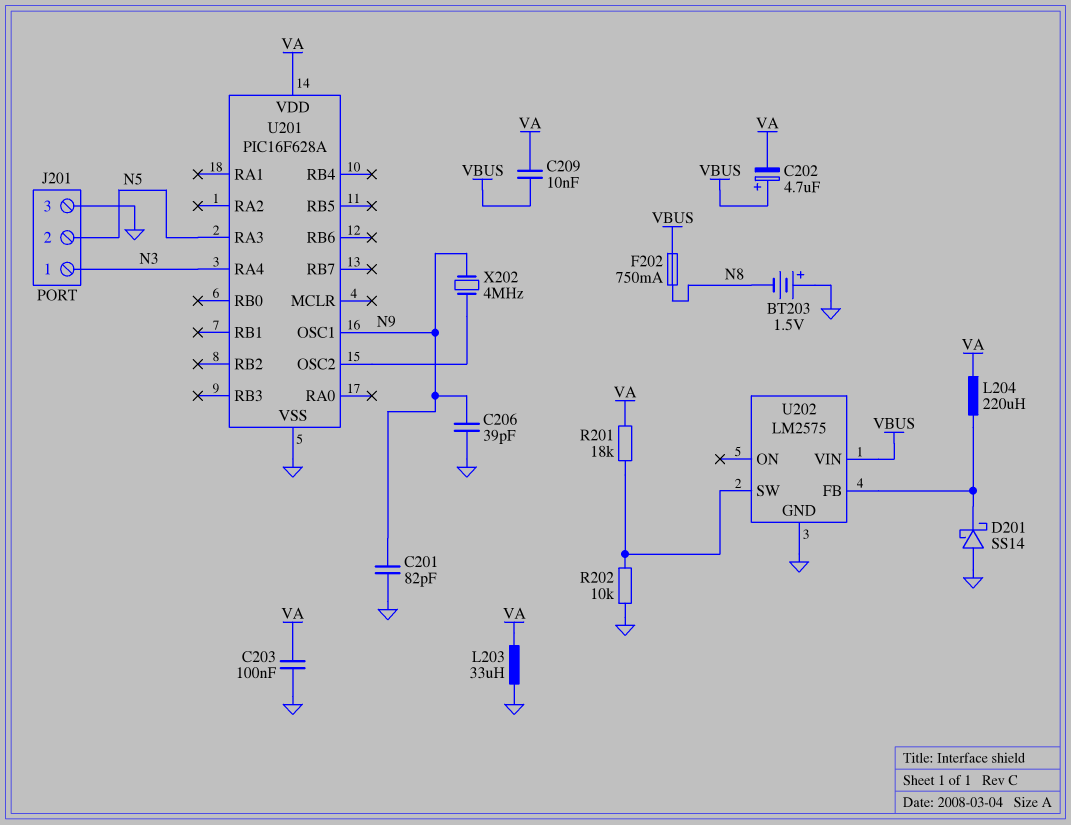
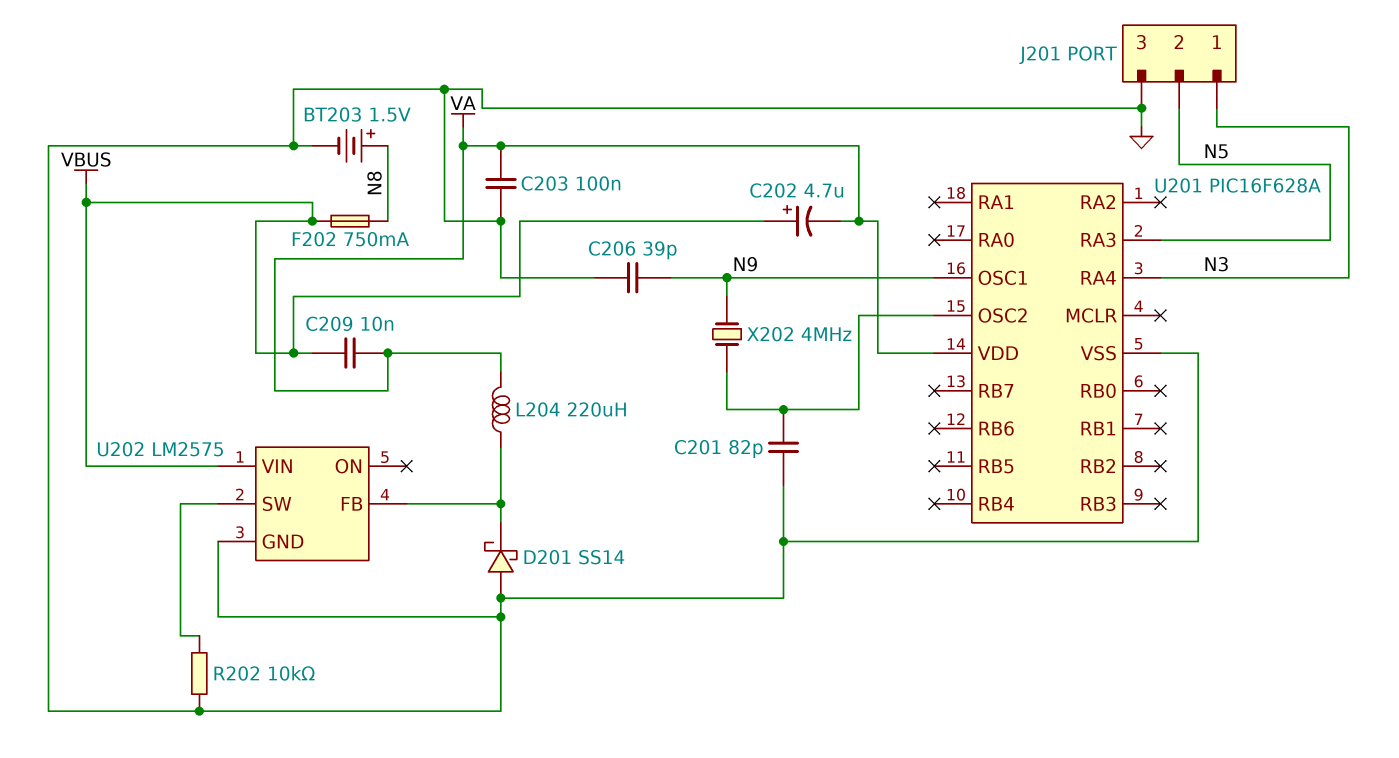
BT203: 1.5V (plus GND, minus N8) -> 1.5V (plus N8, minus GND)
C201: 82pF (GND, N9) -> 82pF (GND, U201/OSC2)
L203: 33uH (GND, VA) -> none
R201: 18k (U202/SW, VA) -> none

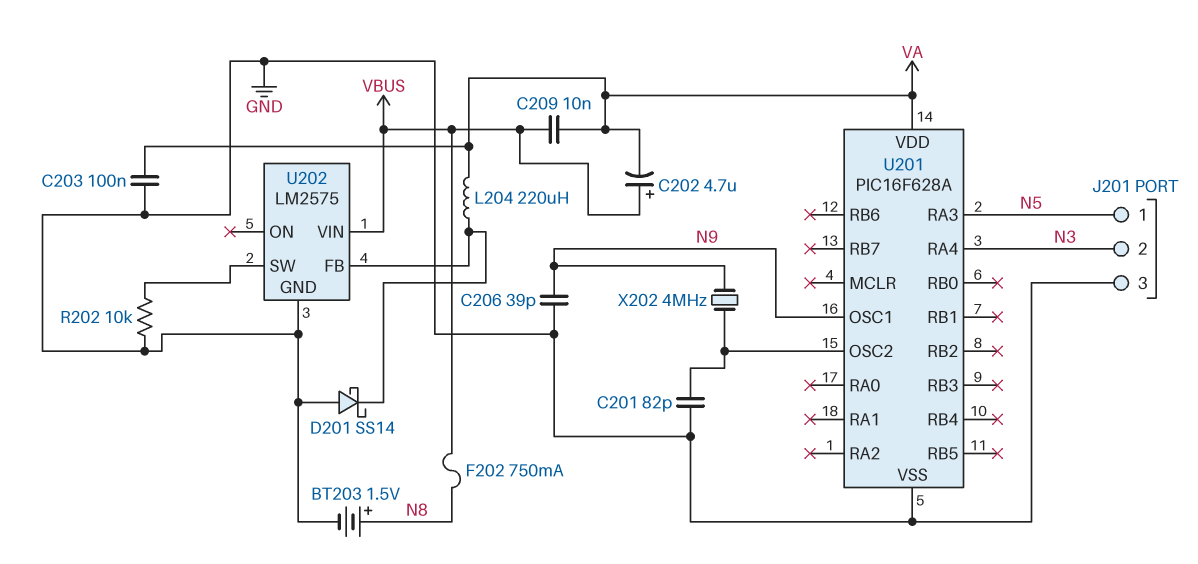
J201 pin 1: N3 -> N5
J201 pin 2: N5 -> N3

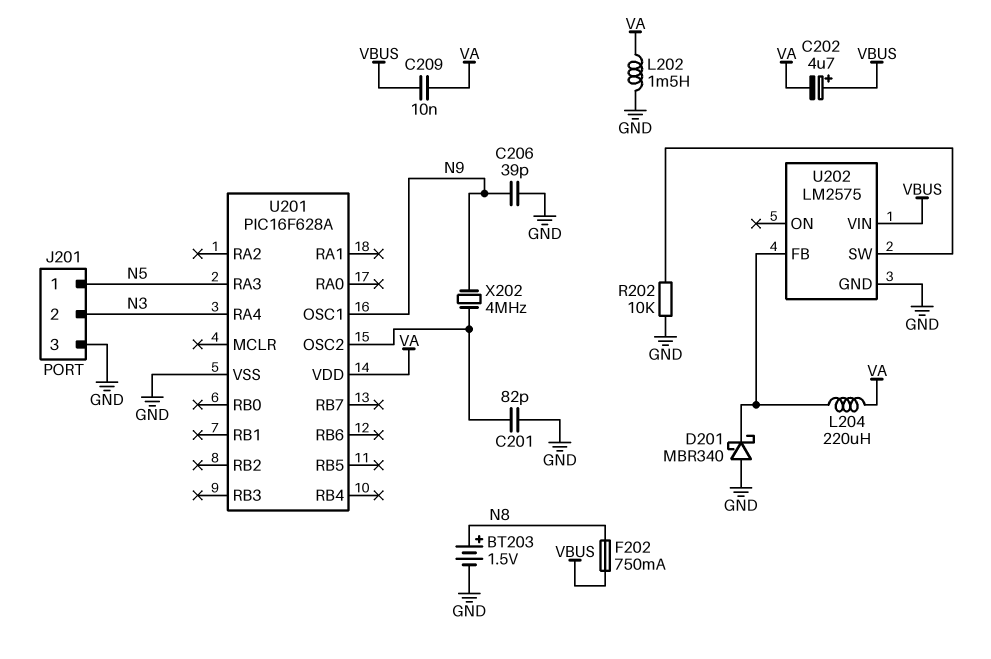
C203: 100nF (GND, VA) -> none
D201: schottky SS14 (A GND, K U202/FB) -> schottky MBR340 (A GND, K U202/FB)
L202: none -> 1.5mH (GND, VA)

